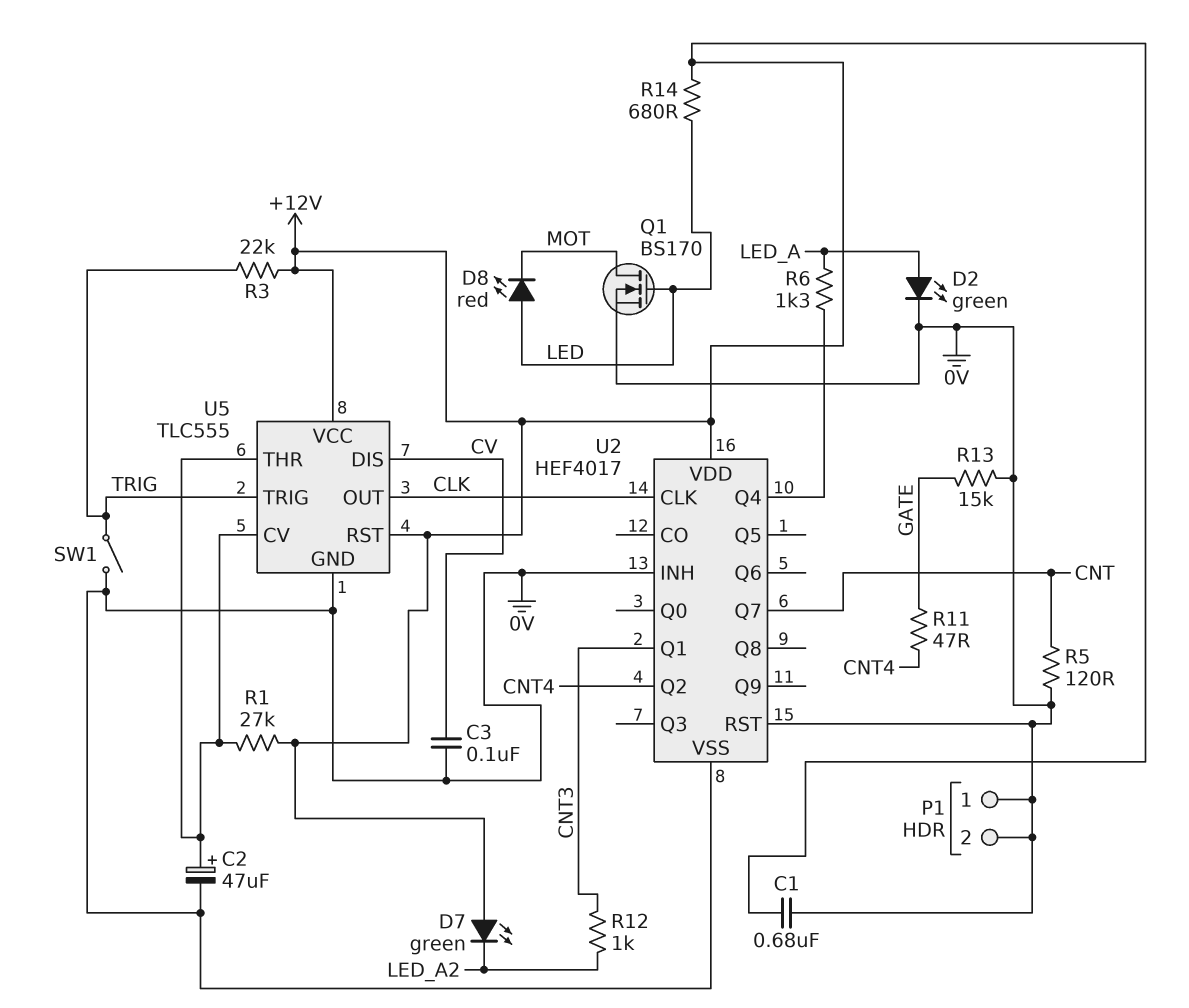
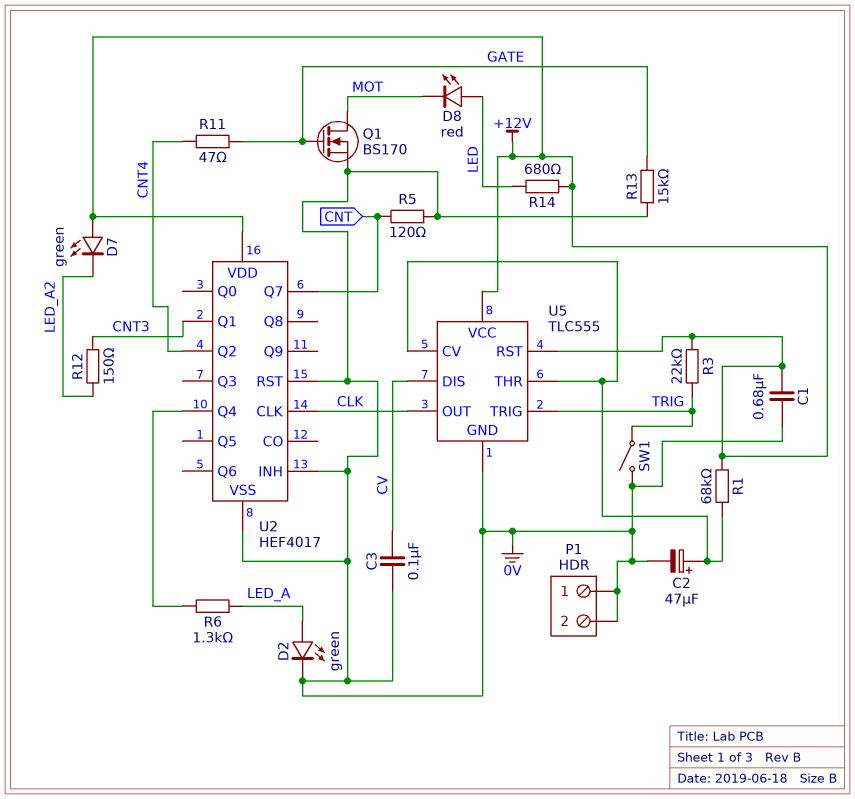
Q1: NMOS BS170 (G LED, D MOT, S 0V) -> NMOS BS170 (G GATE, D MOT, S 0V)
R1: 27k (+12V, U5/CV) -> 68k (+12V, U5/CV)
R12: 1k (CNT3, LED_A2) -> 150 (CNT3, LED_A2)

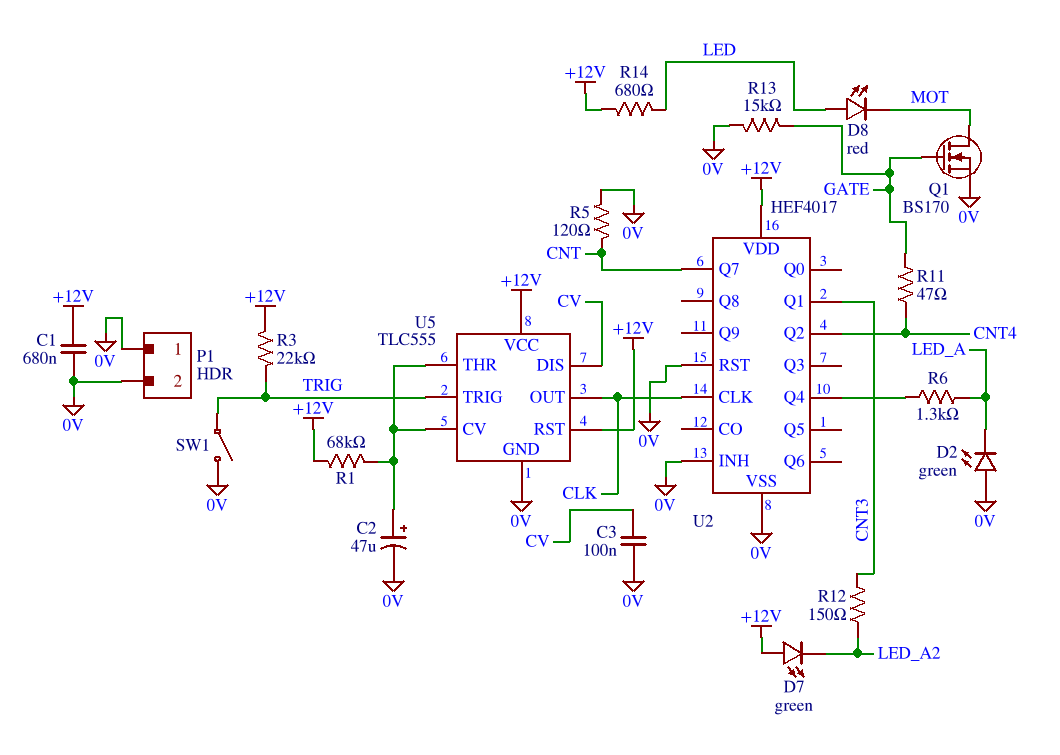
D2: LED green (A LED_A, K 0V) -> LED green (A 0V, K LED_A)

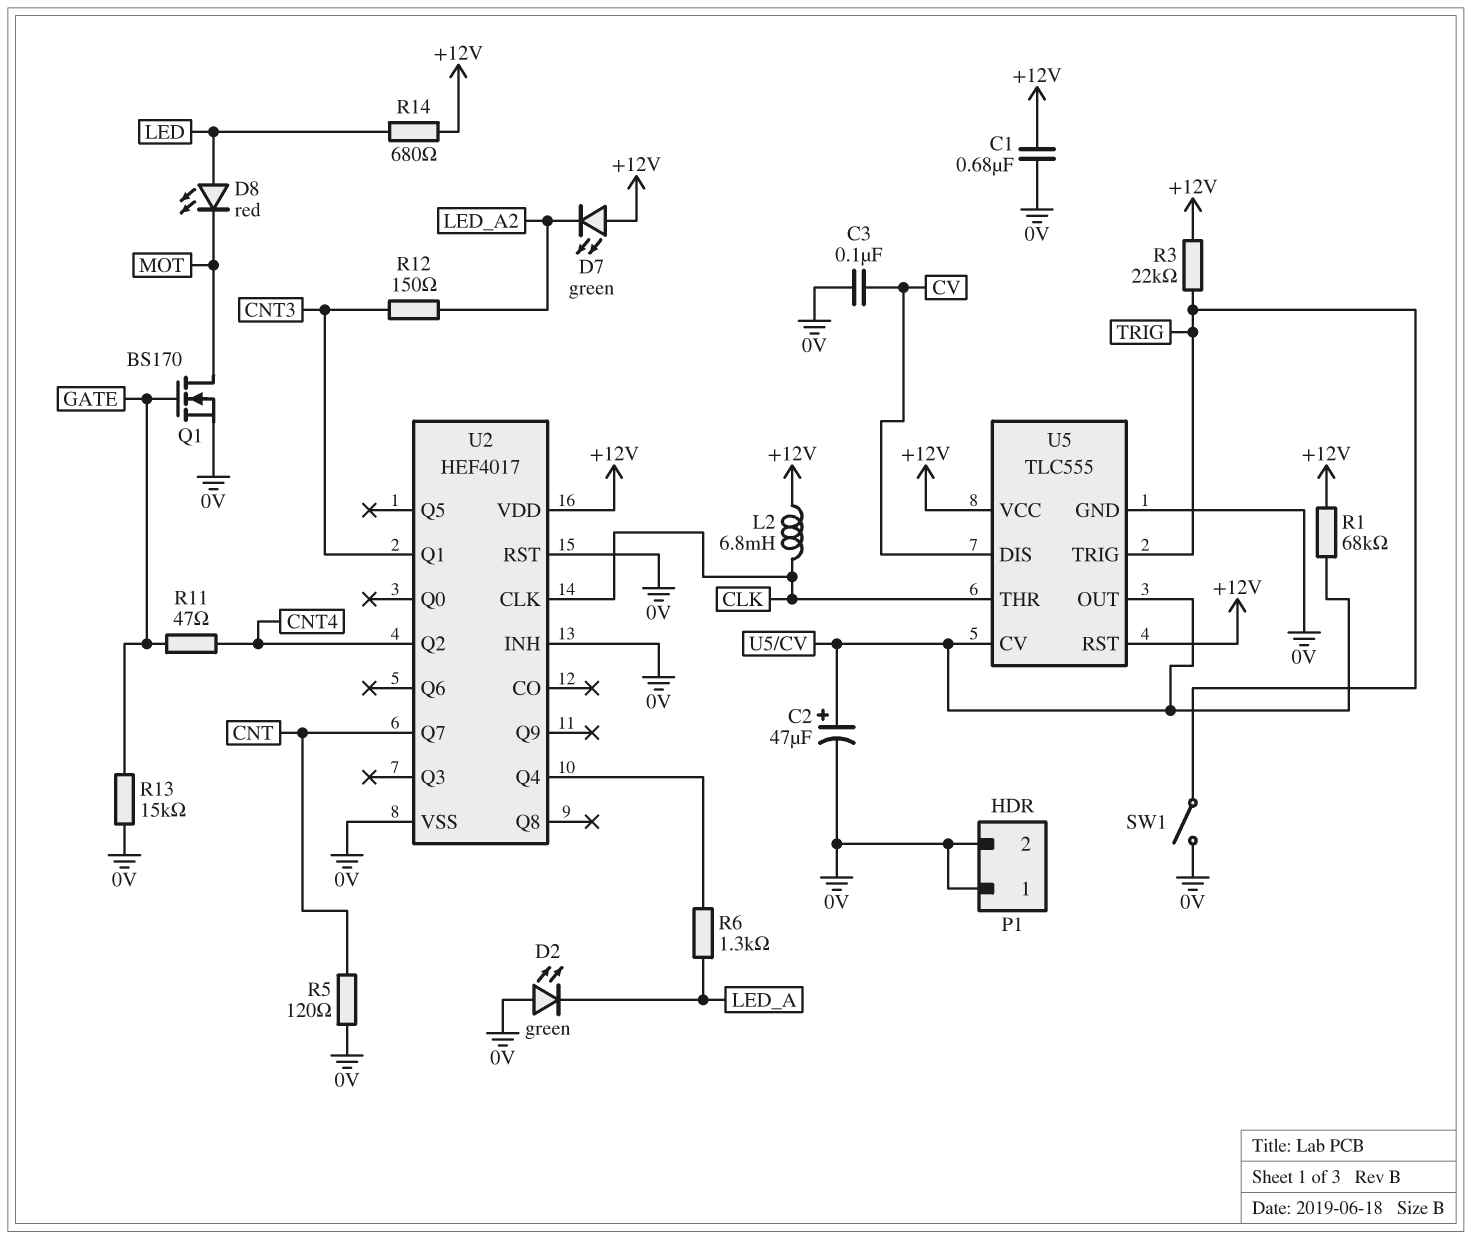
L2: none -> 6.8mH (+12V, CLK)
U5 pin OUT: CLK -> U5/CV
U5 pin THR: U5/CV -> CLK

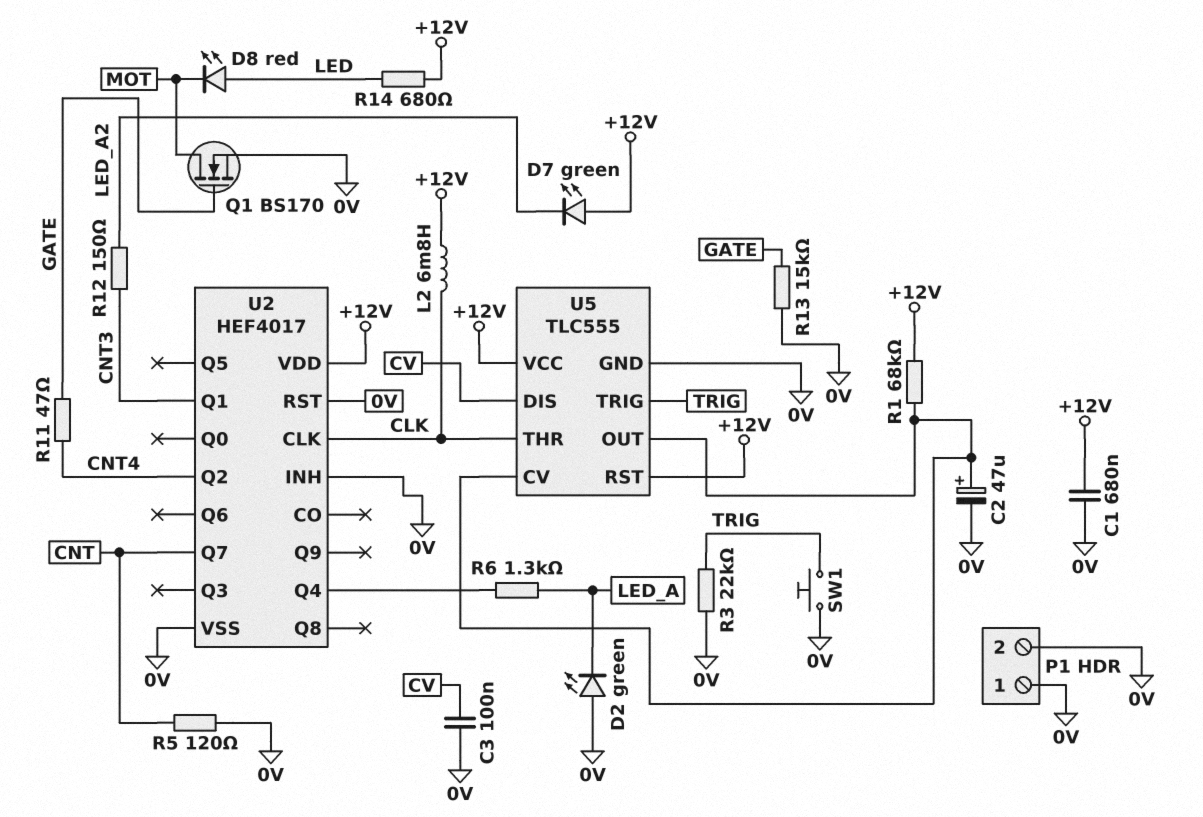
R3: 22k (+12V, TRIG) -> 22k (0V, TRIG)
SW1: switch (0V, TRIG) -> button (0V, TRIG)

